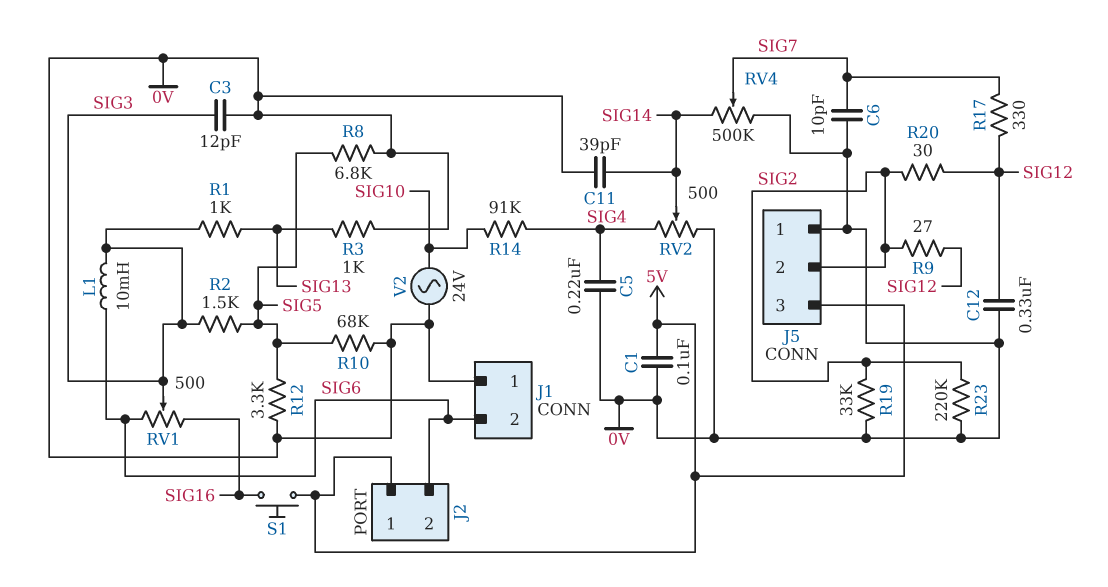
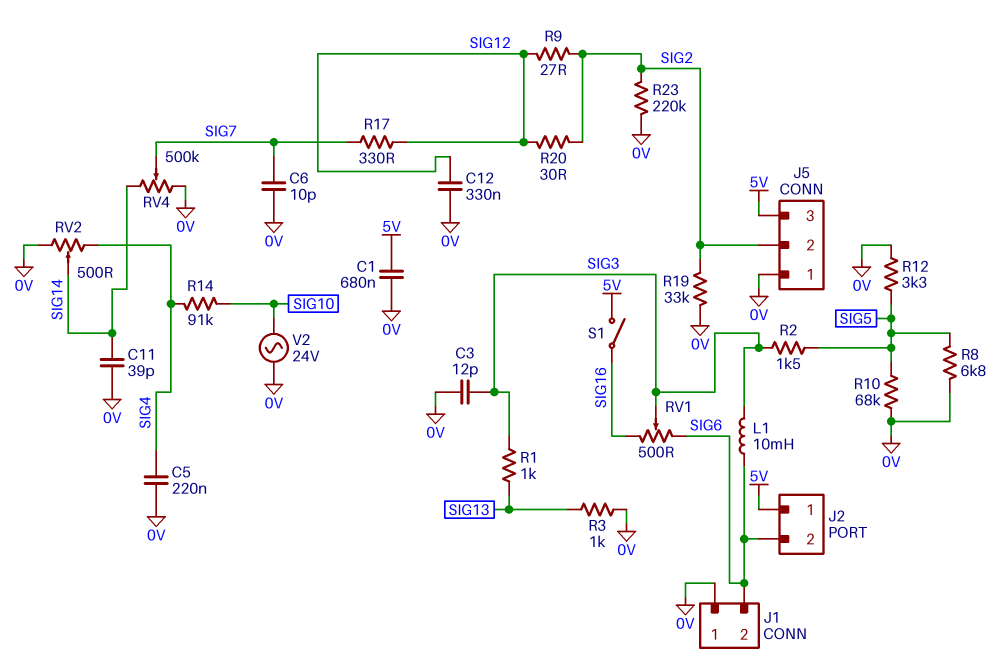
C1: 100nF (0V, 5V) -> 680nF (0V, 5V)
S1: button (5V, SIG16) -> switch (5V, SIG16)

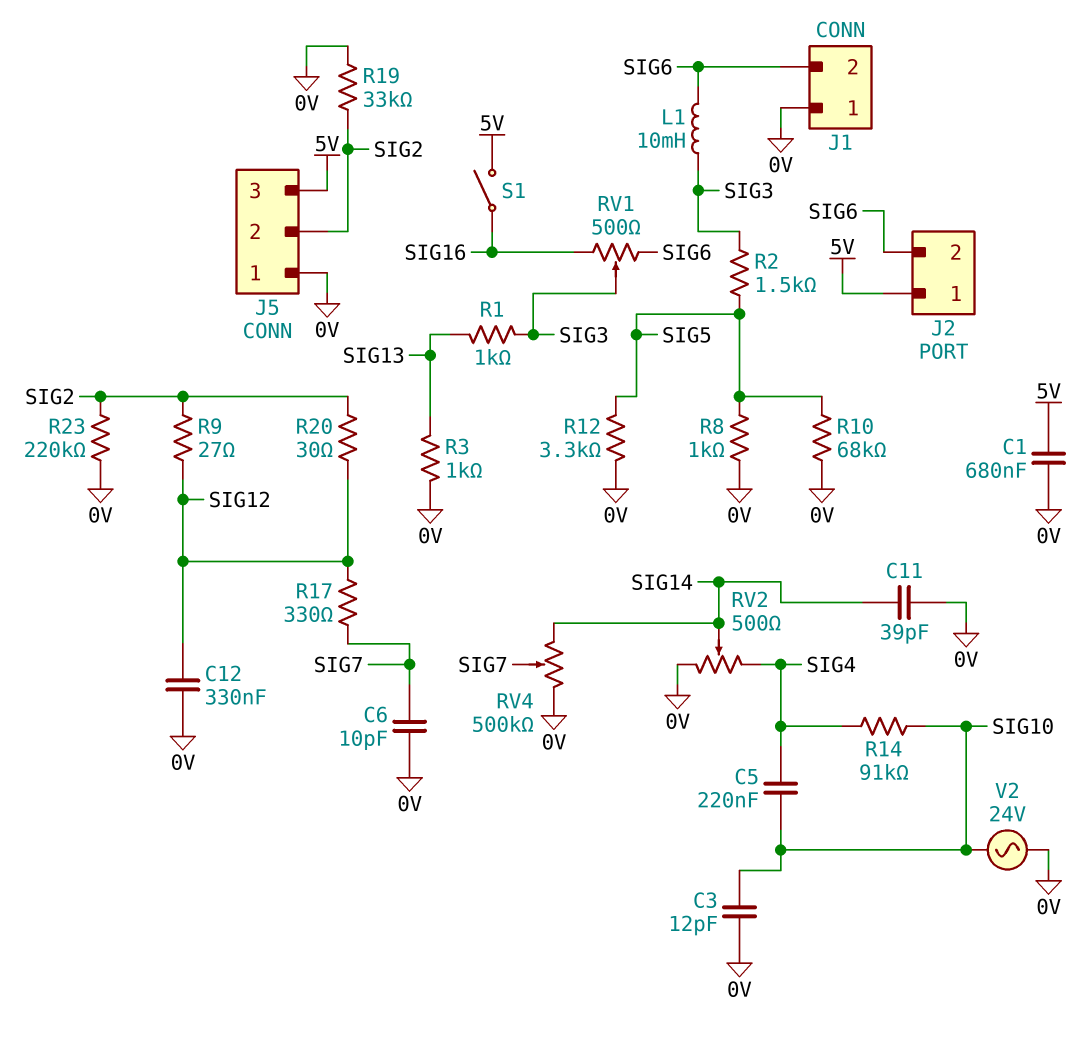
C3: 12pF (0V, SIG3) -> 12pF (0V, SIG10)
C5: 220nF (0V, SIG4) -> 220nF (SIG4, SIG10)
R8: 6.8k (0V, SIG5) -> 1k (0V, SIG5)

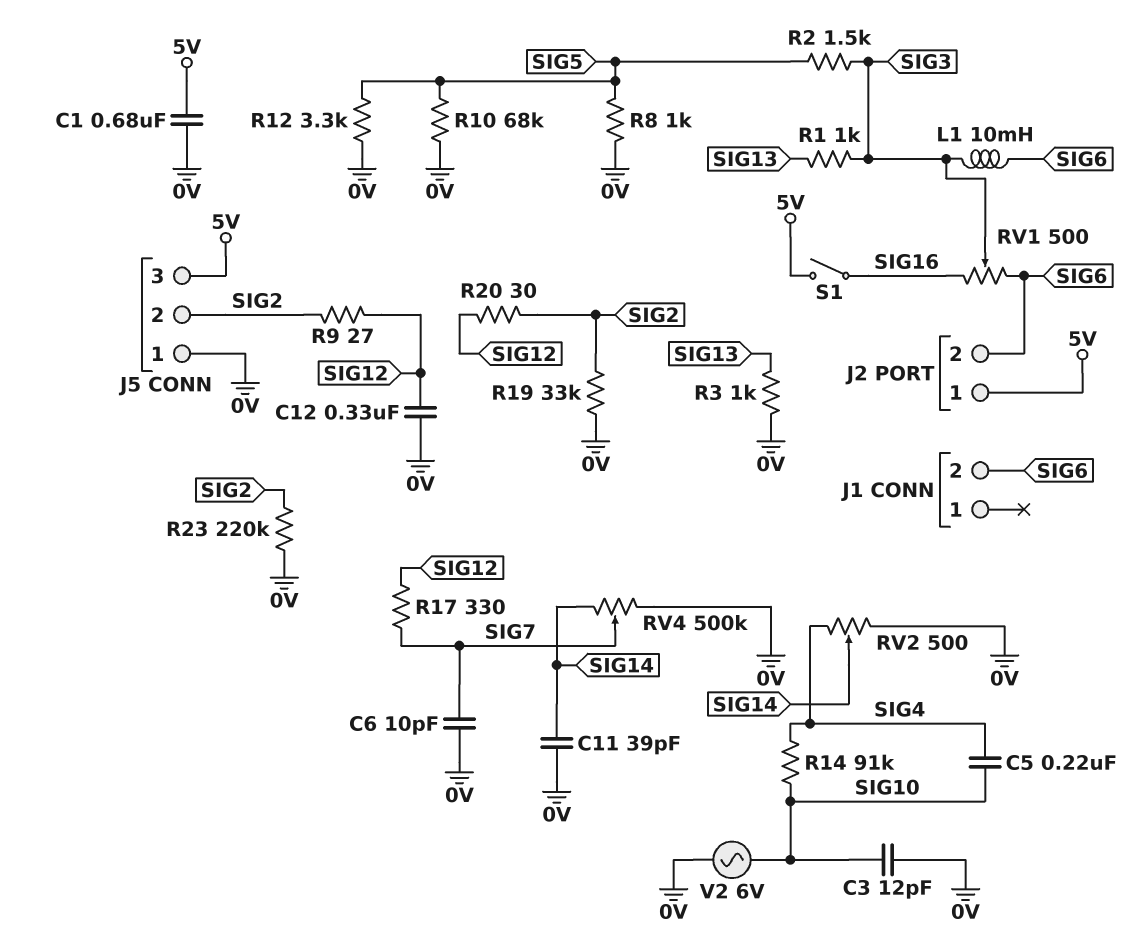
J1 pin 1: 0V -> none
V2: AC 24V (0V, SIG10) -> AC 6V (0V, SIG10)

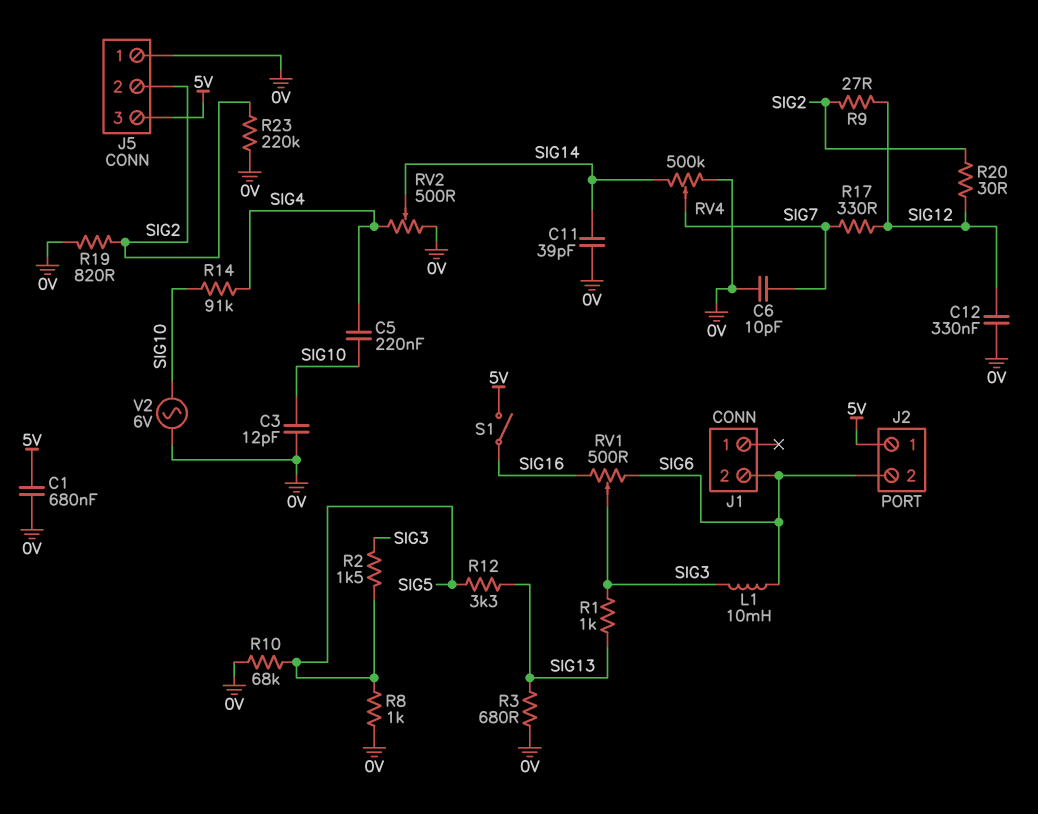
R3: 1k (0V, SIG13) -> 680 (0V, SIG13)
R12: 3.3k (0V, SIG5) -> 3.3k (SIG5, SIG13)
R19: 33k (0V, SIG2) -> 820 (0V, SIG2)

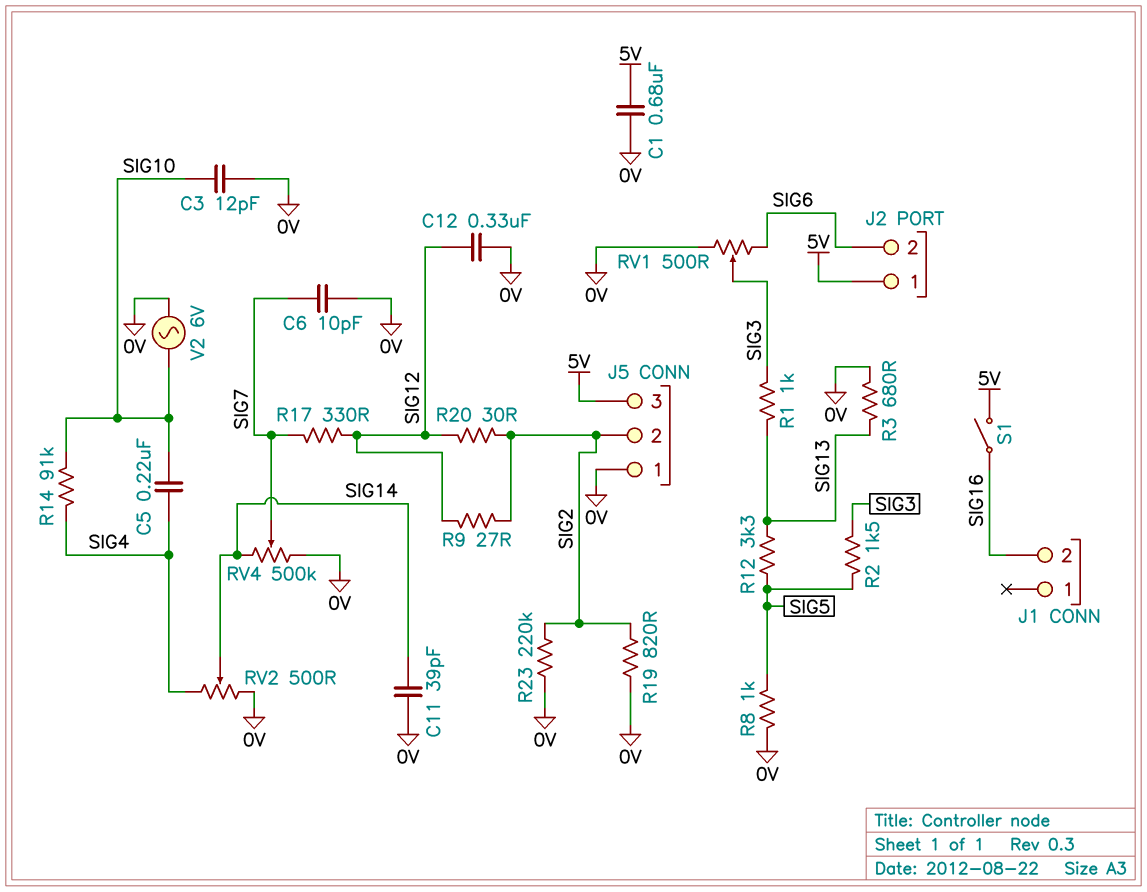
J1 pin 2: SIG6 -> SIG16
L1: 10mH (SIG3, SIG6) -> none
R10: 68k (0V, SIG5) -> none
RV1: 500 (SIG6, SIG16, wiper SIG3) -> 500 (0V, SIG6, wiper SIG3)

